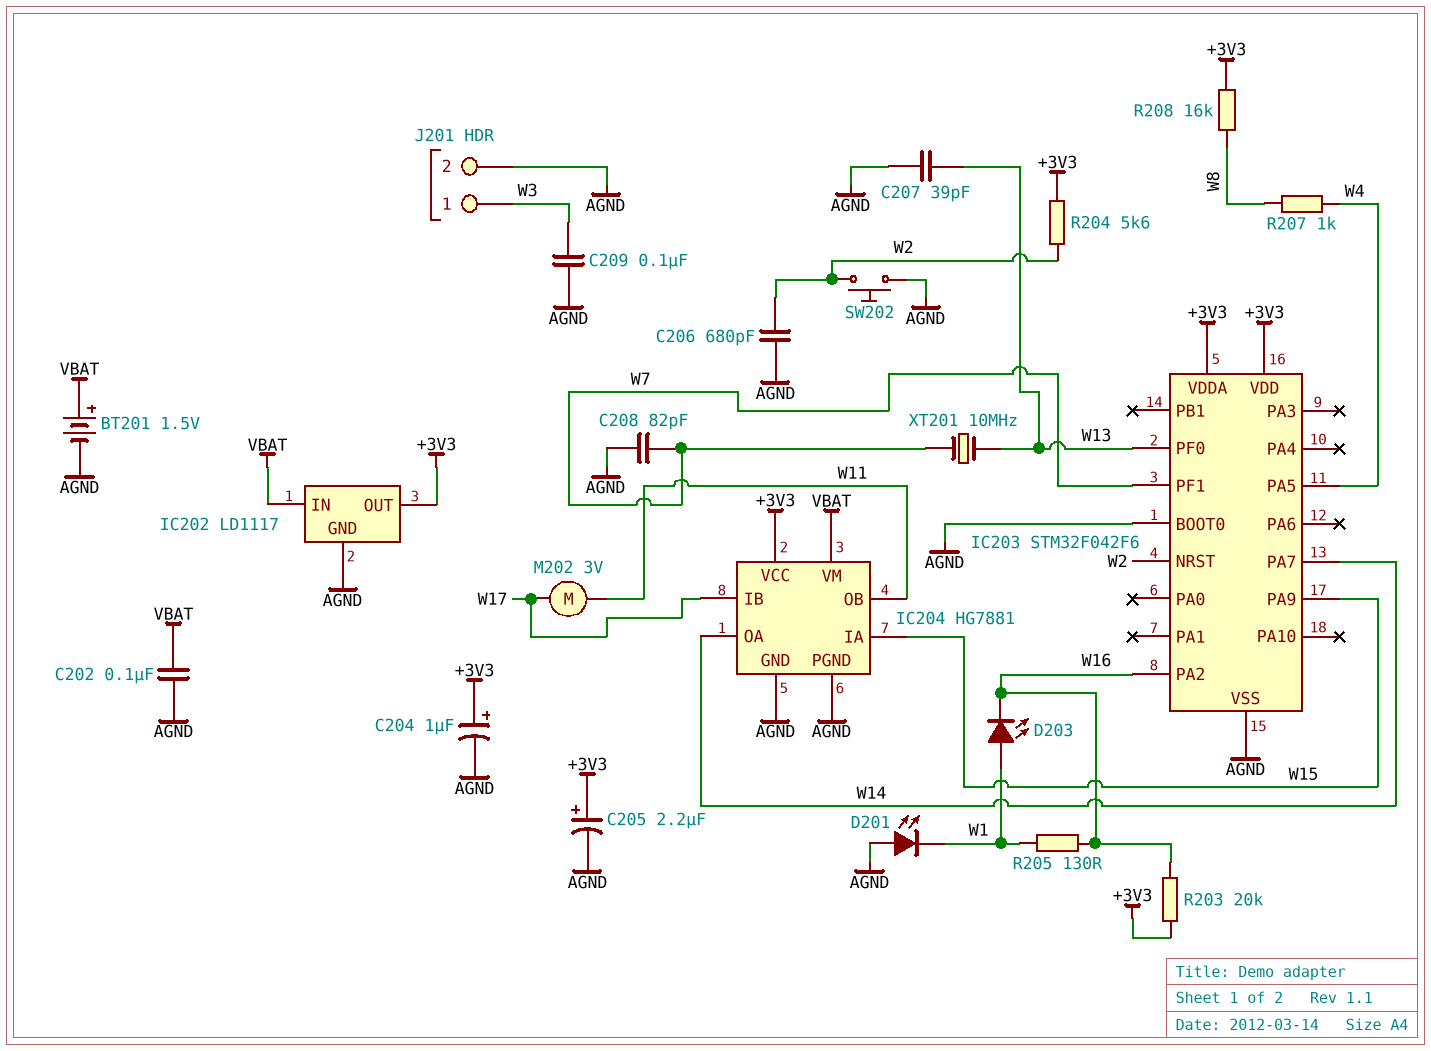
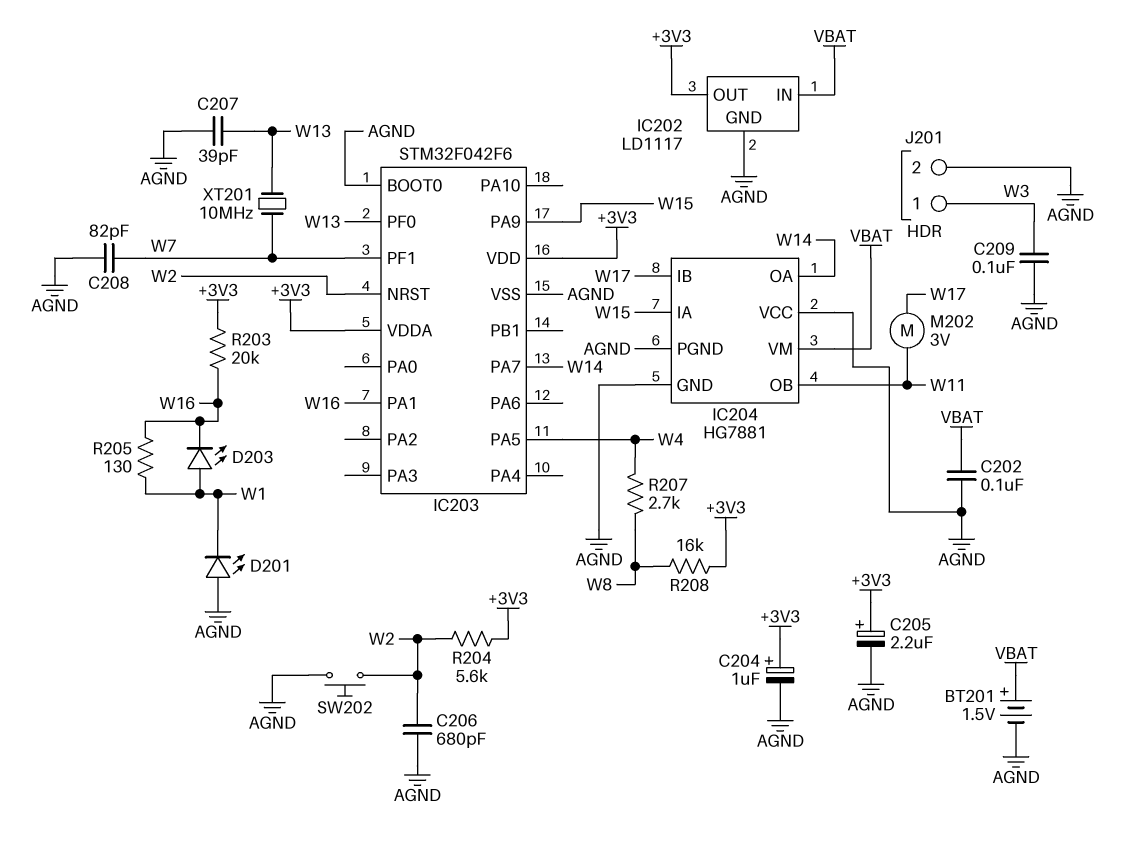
IC203 pin PA1: none -> W16
IC203 pin PA2: W16 -> none
IC204 pin VCC: +3V3 -> AGND
R207: 1k (W4, W8) -> 2.7k (W4, W8)

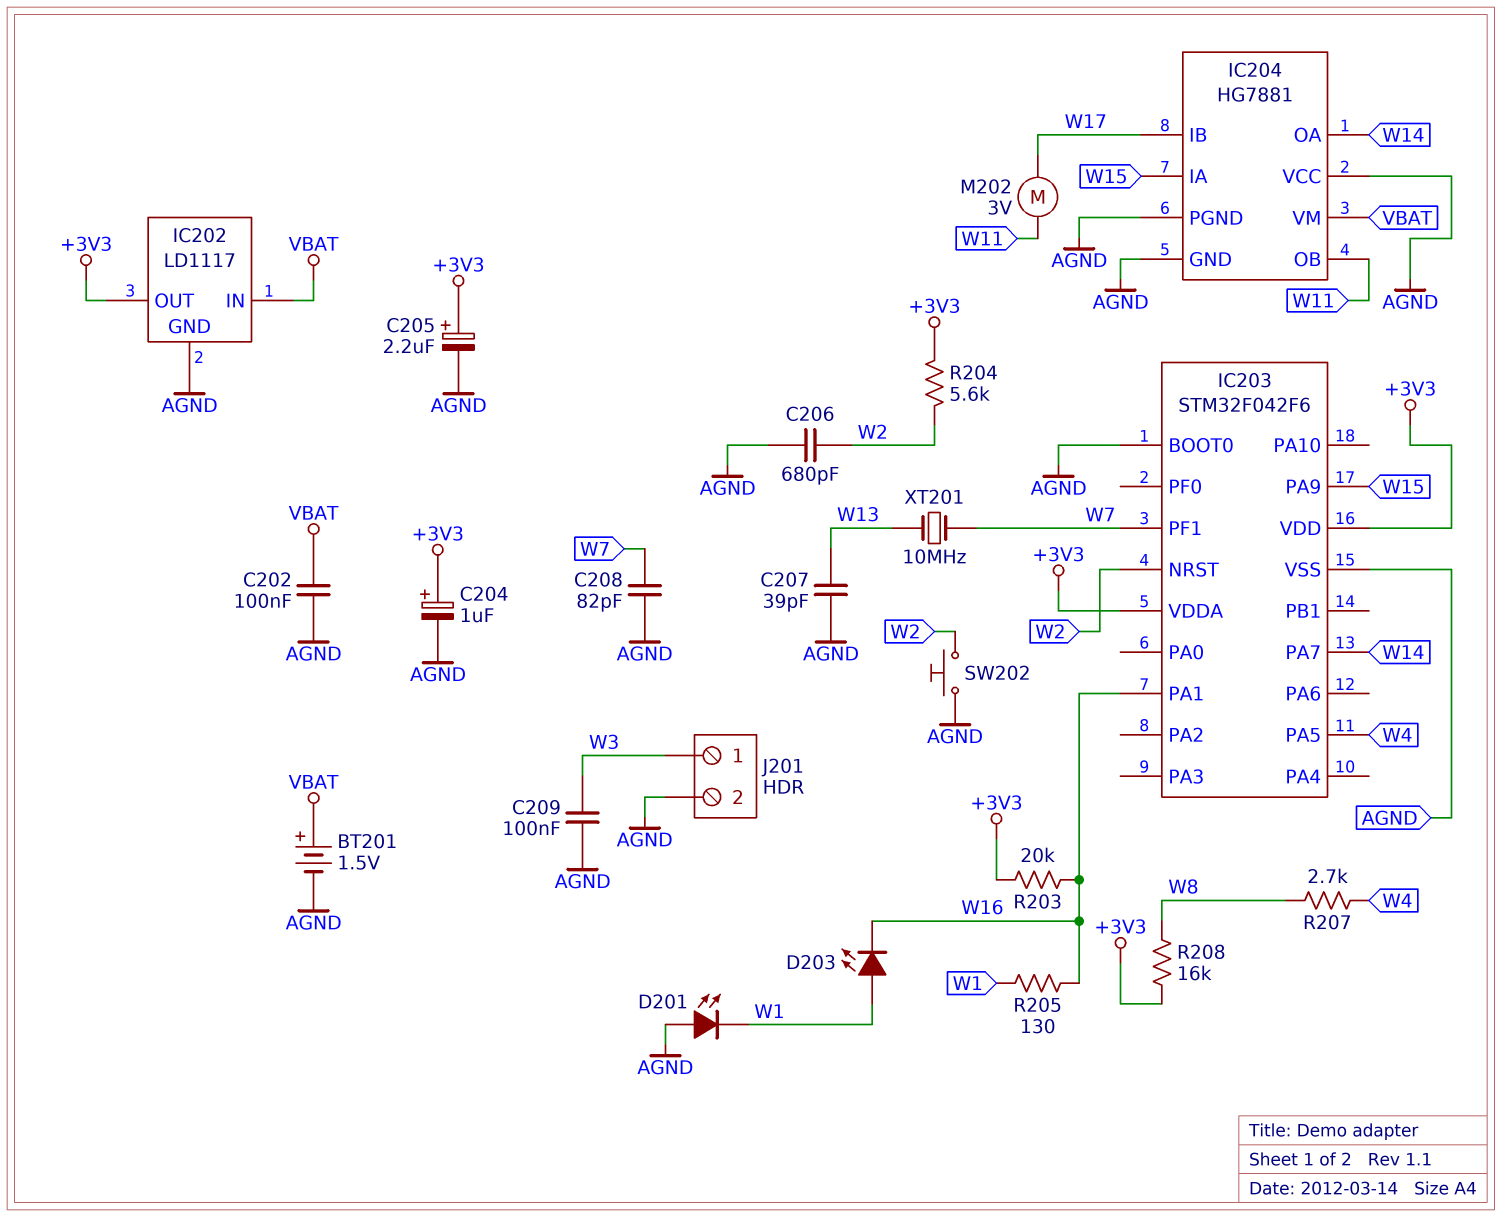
IC203 pin PF0: W13 -> none

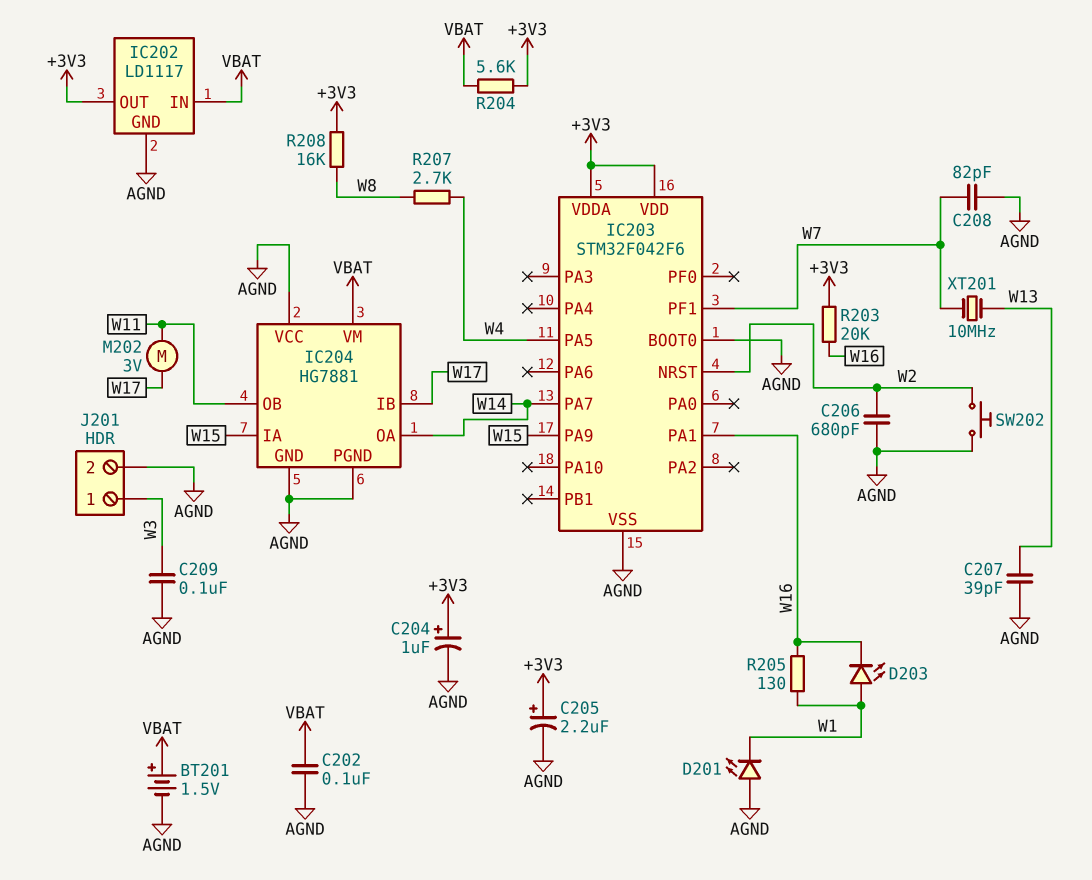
R204: 5.6k (+3V3, W2) -> 5.6k (+3V3, VBAT)

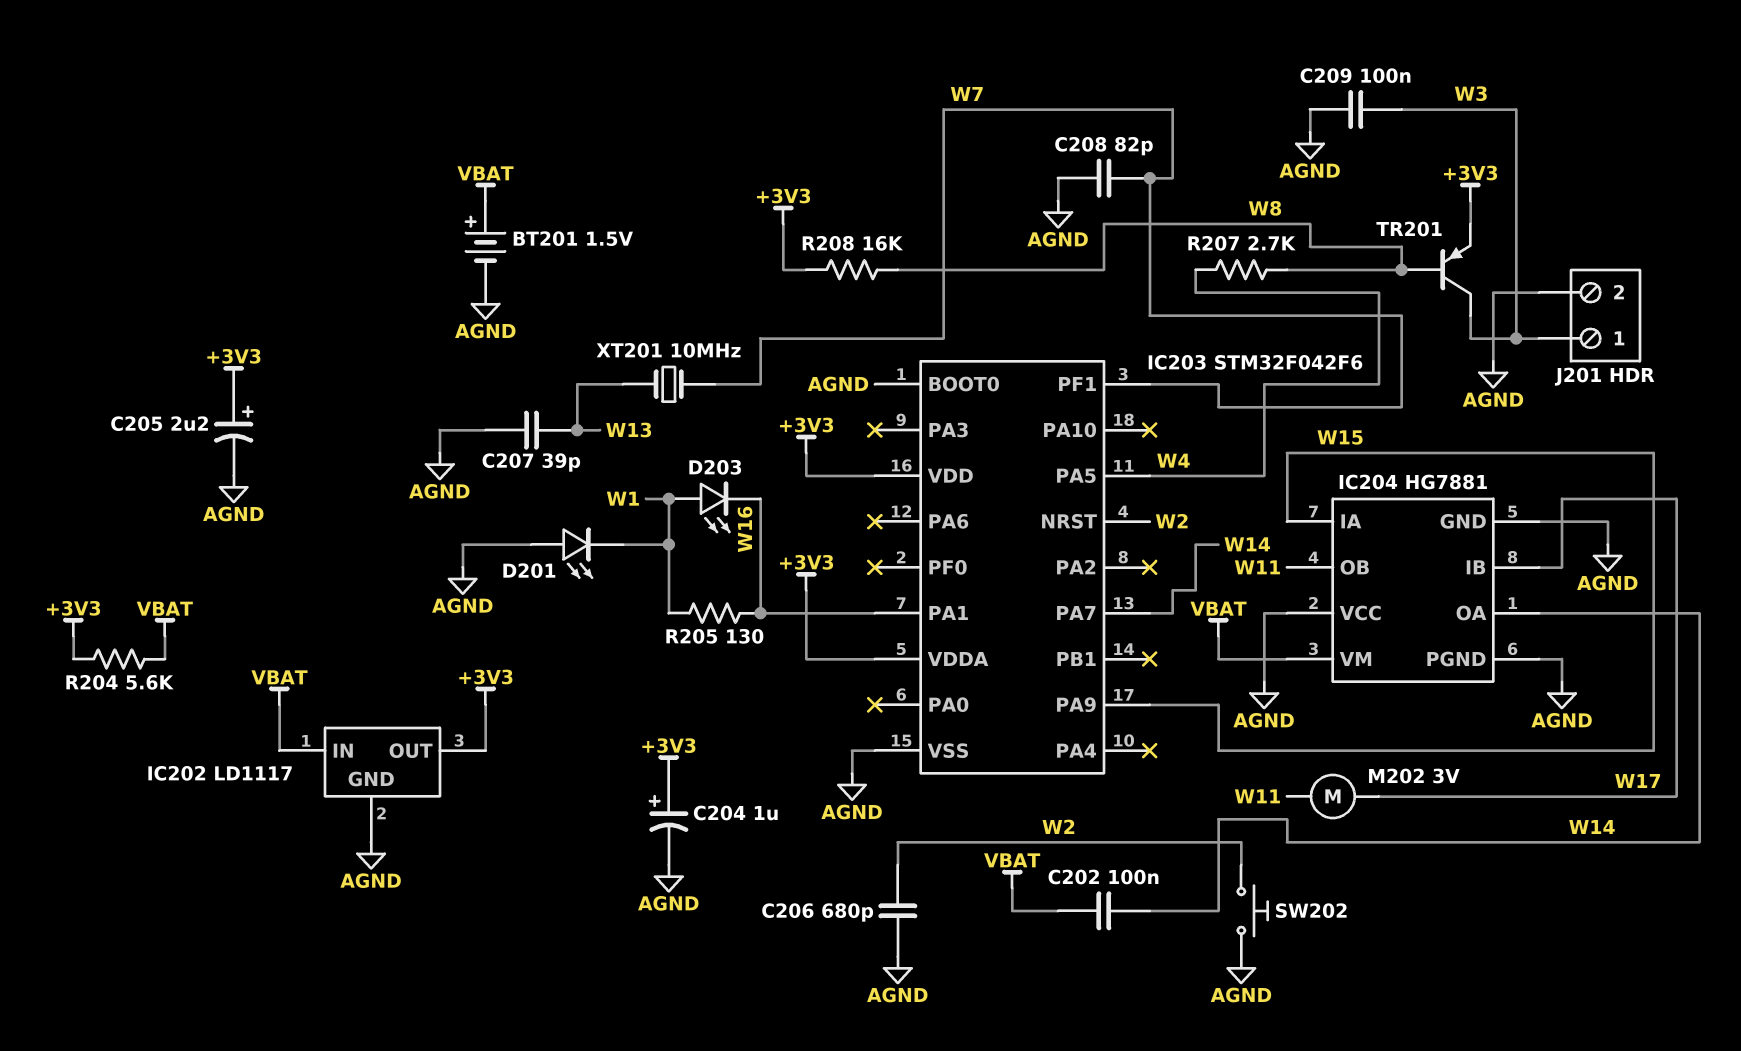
C202: 100nF (AGND, VBAT) -> 100nF (VBAT, W14)
R203: 20k (+3V3, W16) -> none
TR201: none -> PNP (B W8, C W3, E +3V3)

